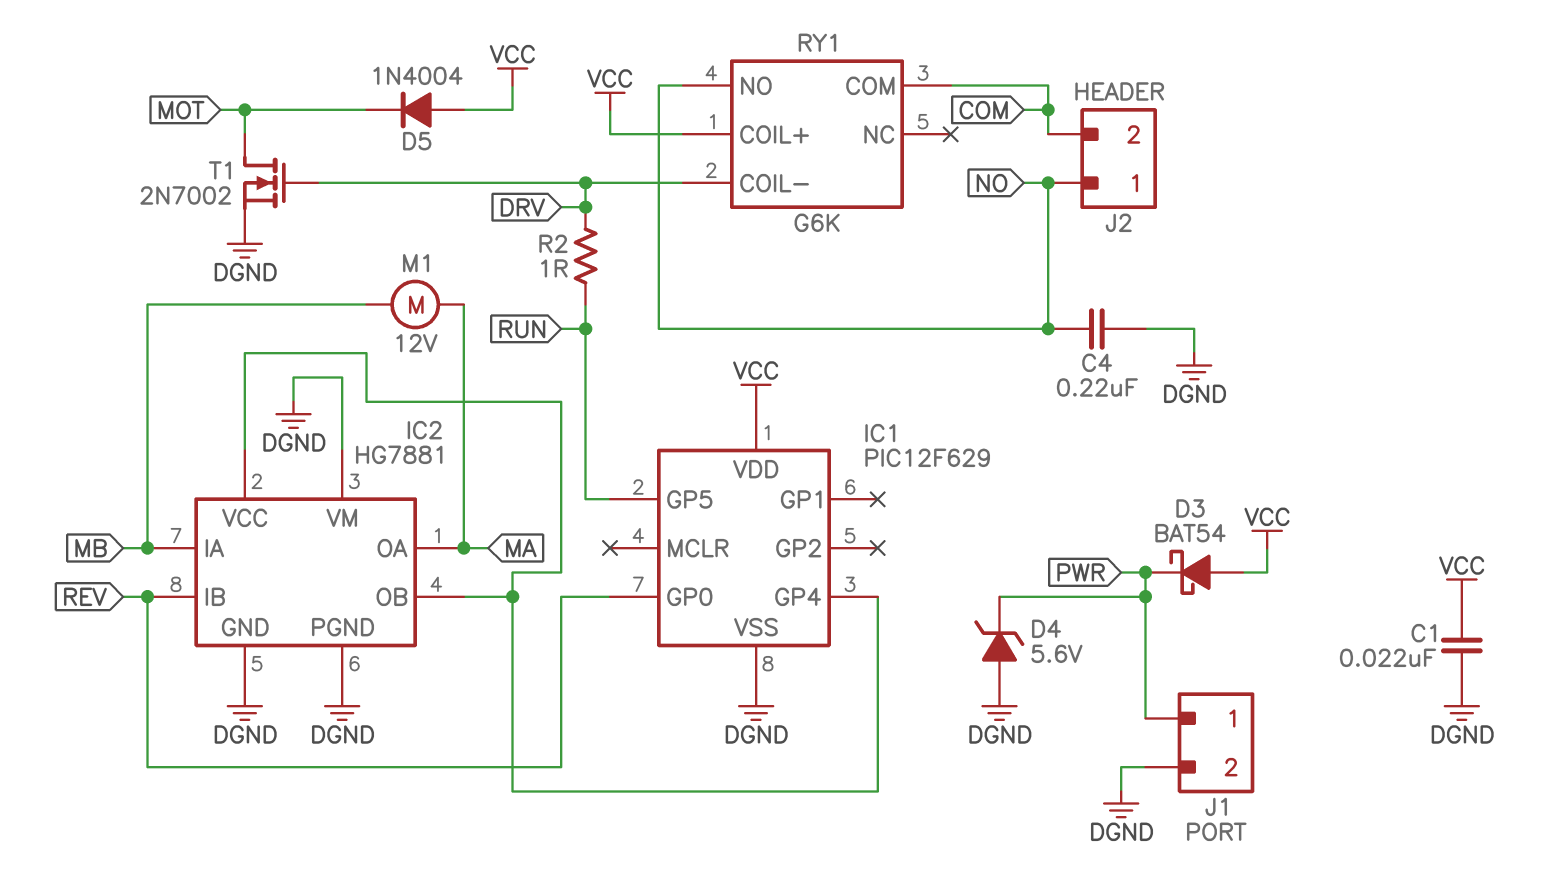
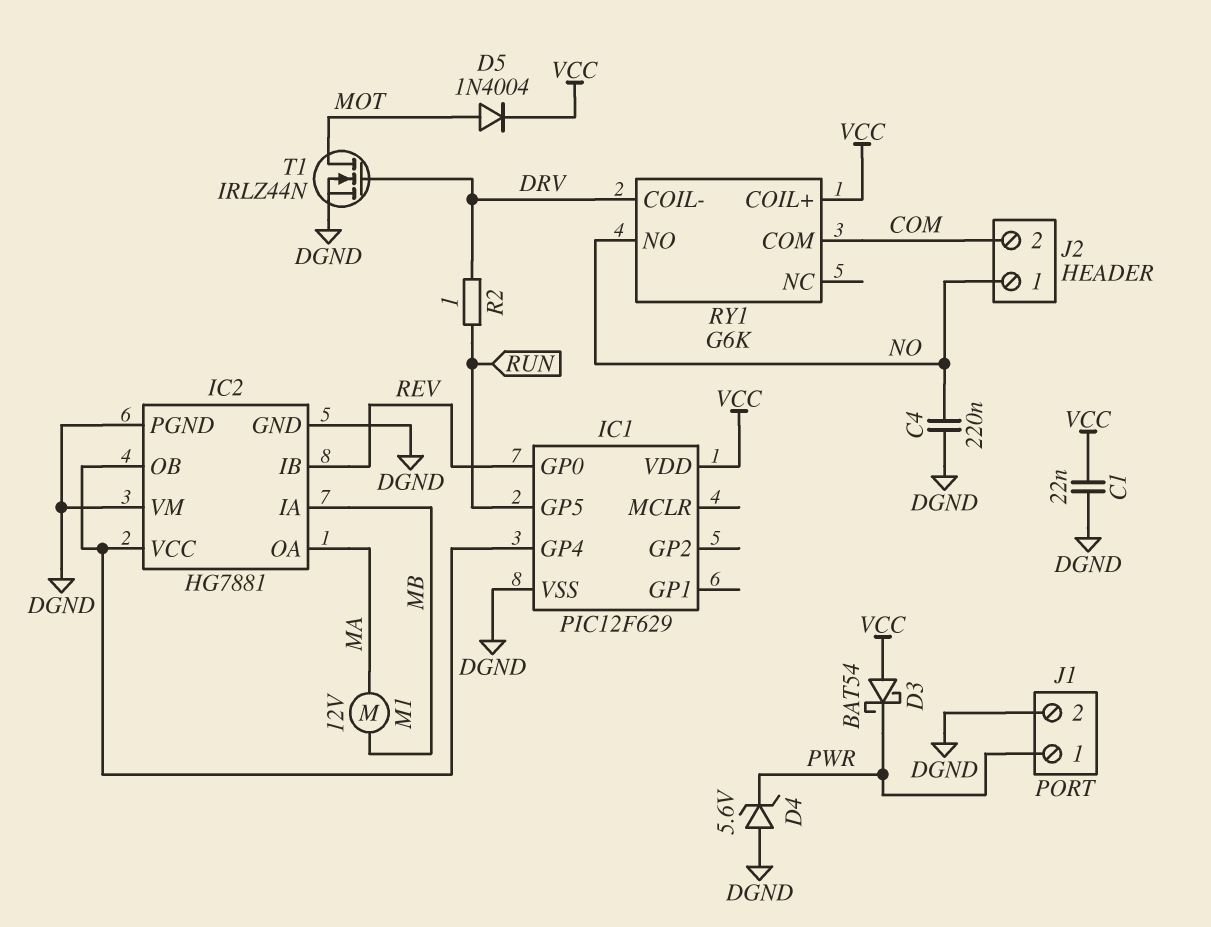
D5: diode 1N4004 (A VCC, K MOT) -> diode 1N4004 (A MOT, K VCC)
T1: NMOS 2N7002 (G DRV, D MOT, S DGND) -> NMOS IRLZ44N (G DRV, D MOT, S DGND)

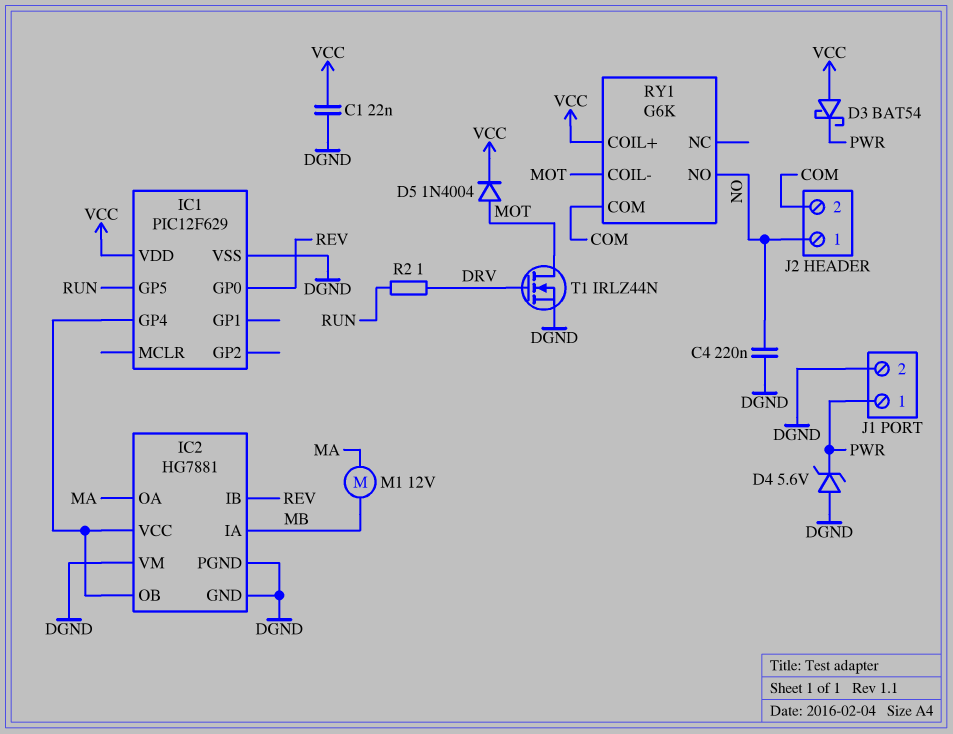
RY1 pin COIL-: DRV -> MOT

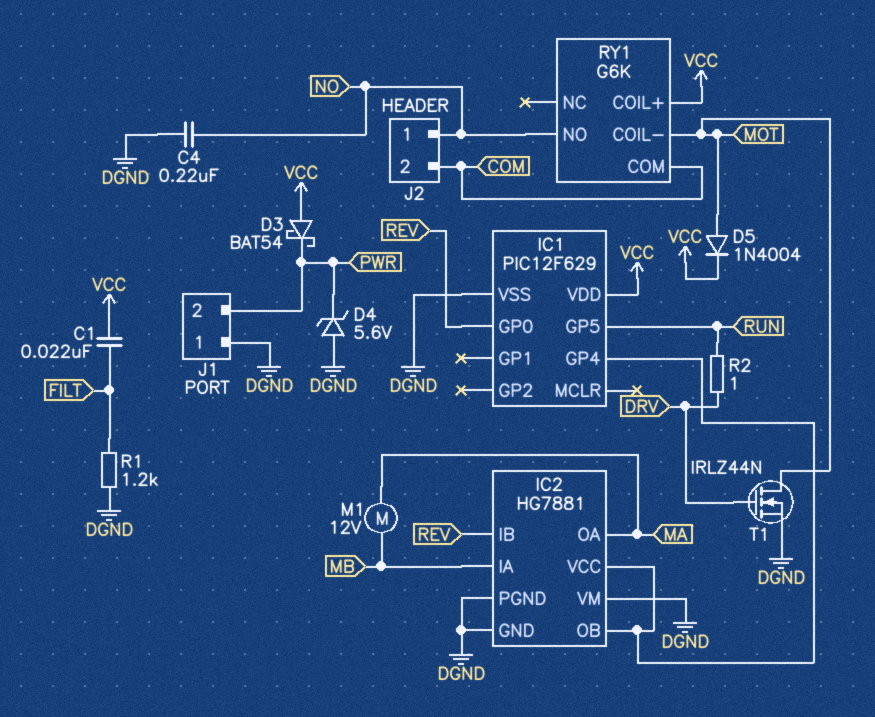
C1: 22nF (DGND, VCC) -> 22nF (FILT, VCC)
J1 pin 1: PWR -> DGND
J1 pin 2: DGND -> PWR
R1: none -> 1.2k (DGND, FILT)

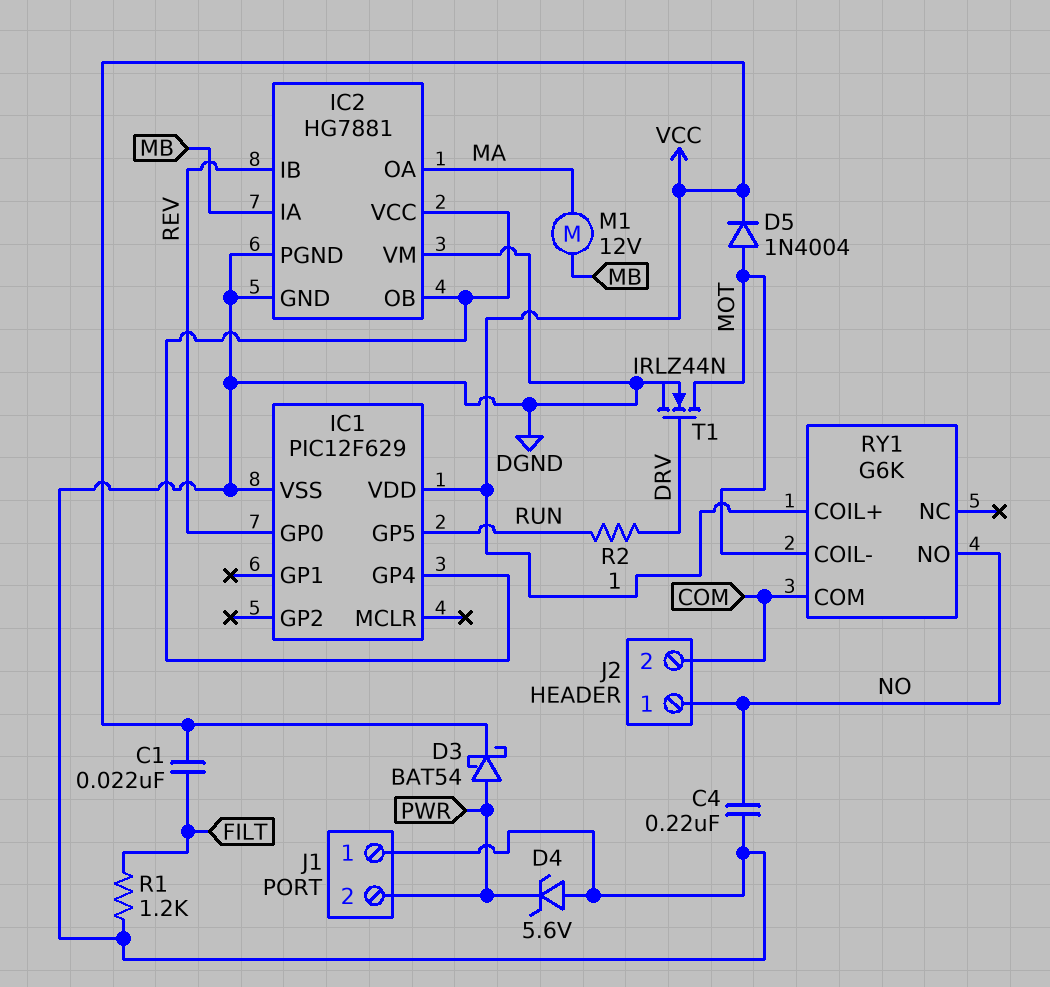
D3: schottky BAT54 (A VCC, K PWR) -> schottky BAT54 (A PWR, K VCC)

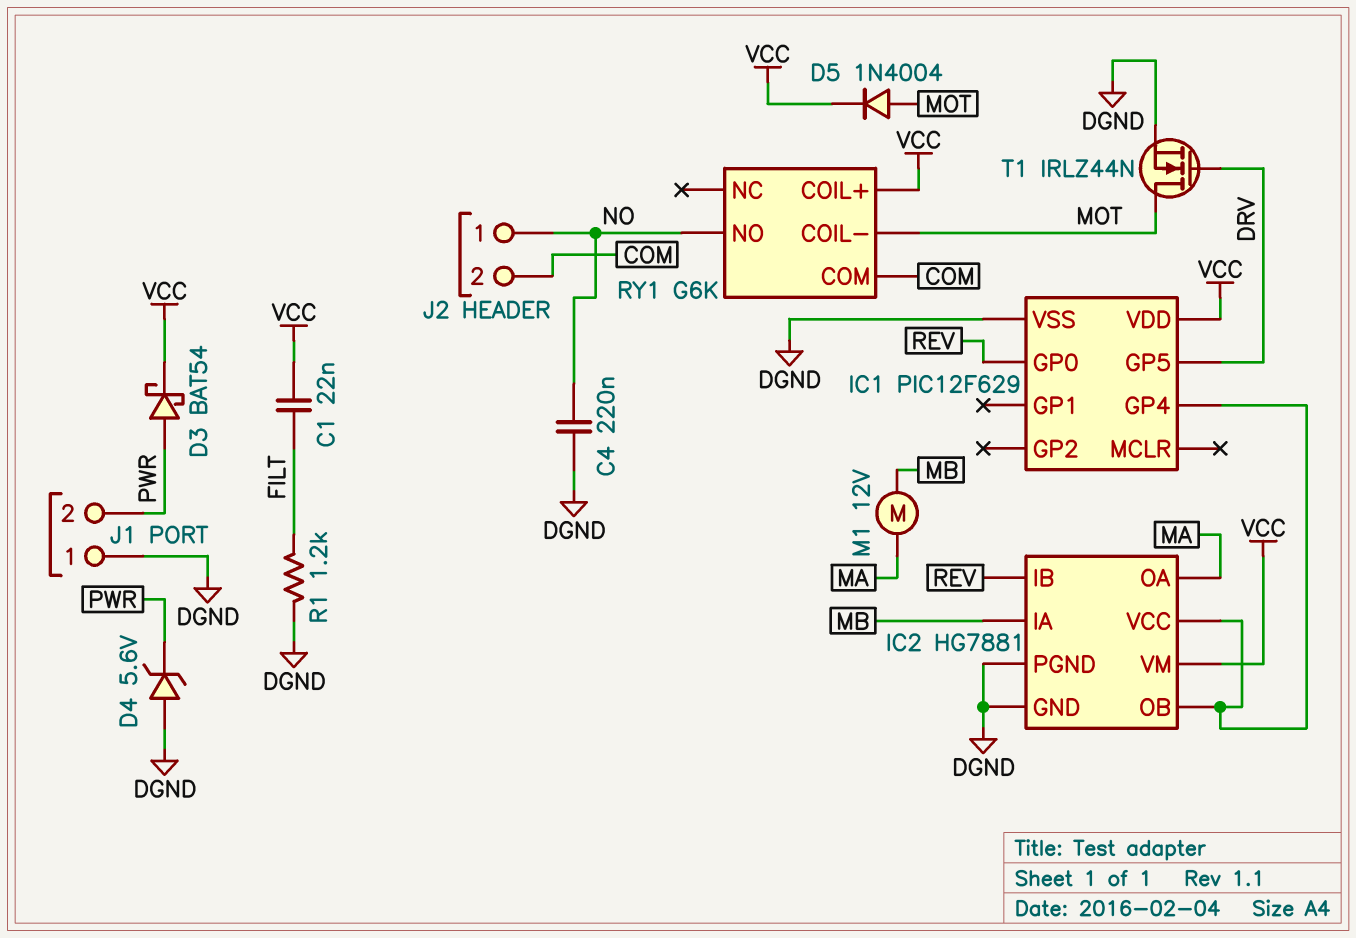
IC1 pin GP5: RUN -> DRV
IC2 pin VM: DGND -> VCC
R2: 1 (DRV, RUN) -> none

